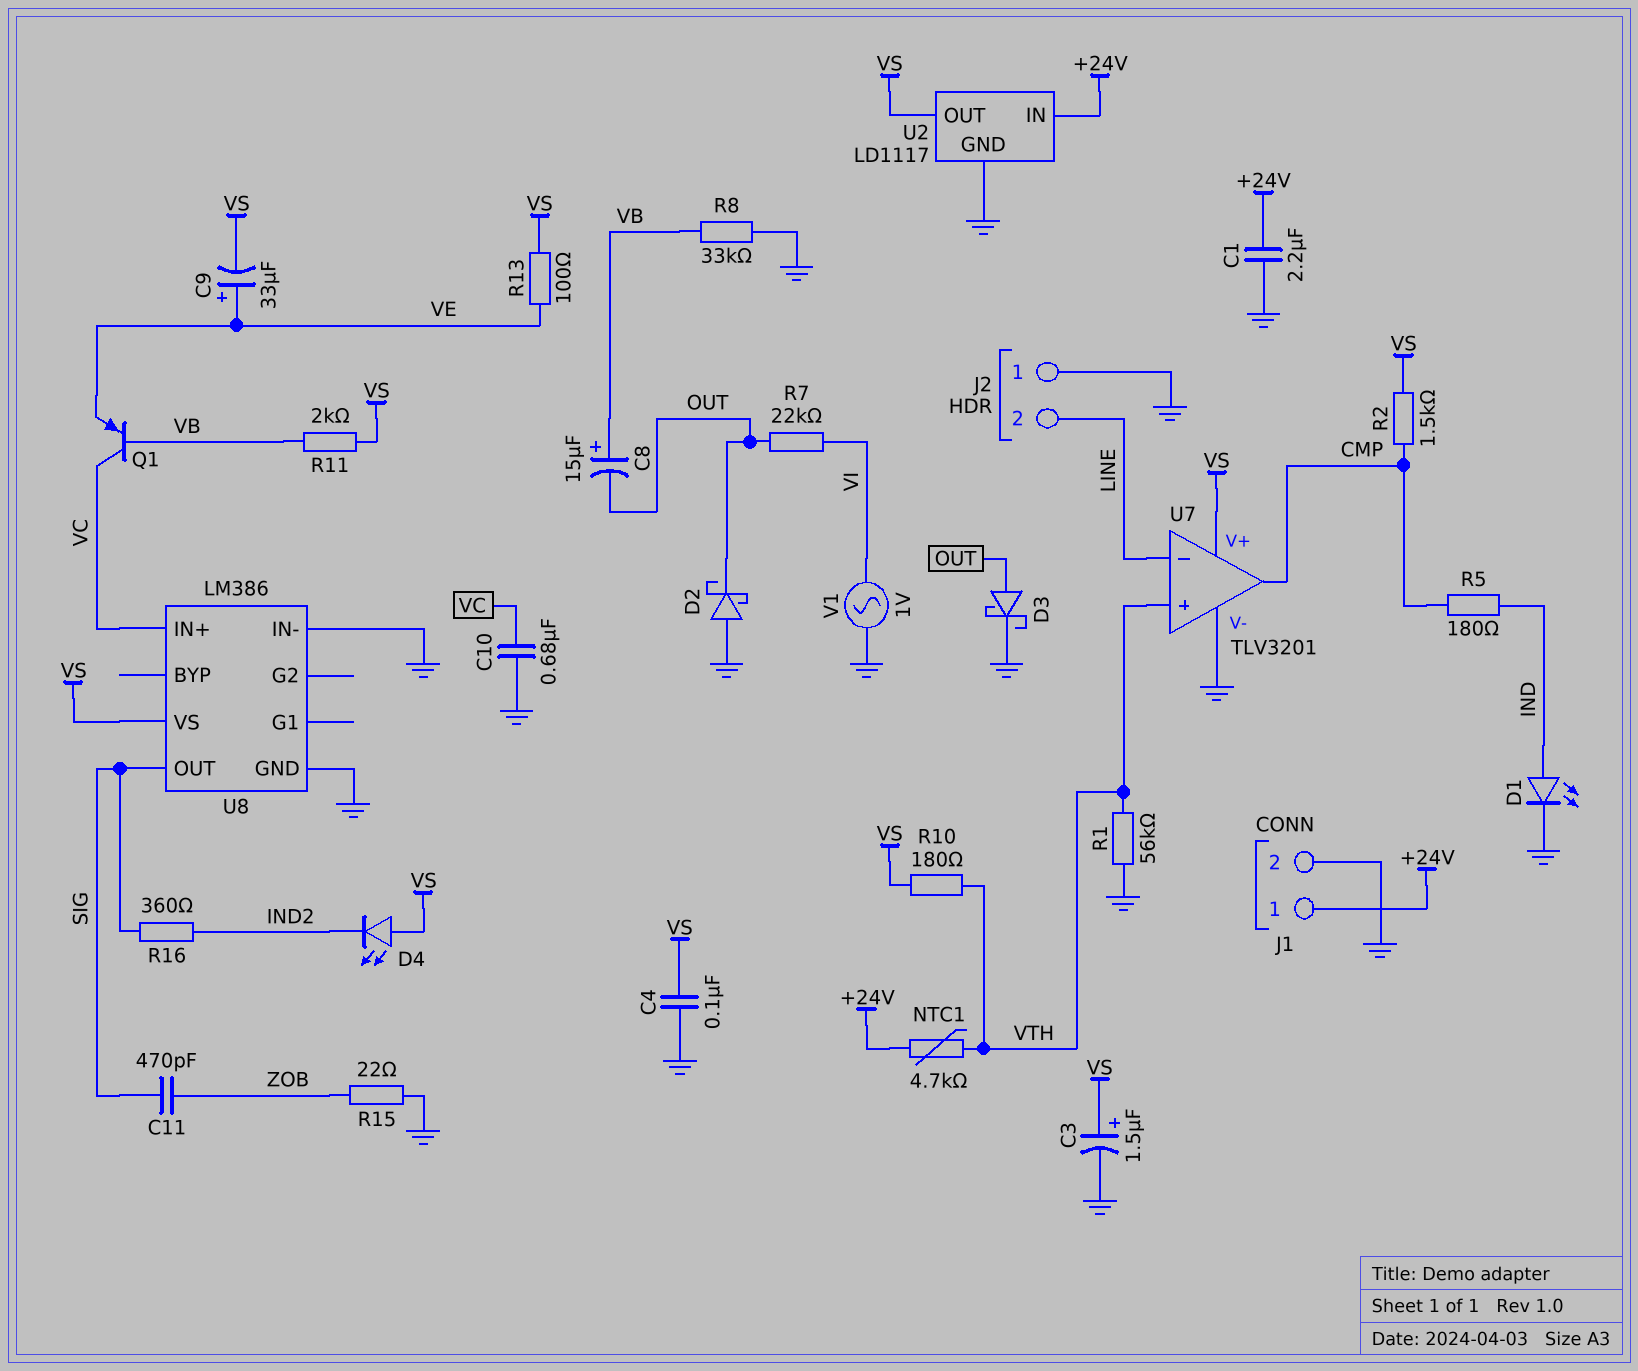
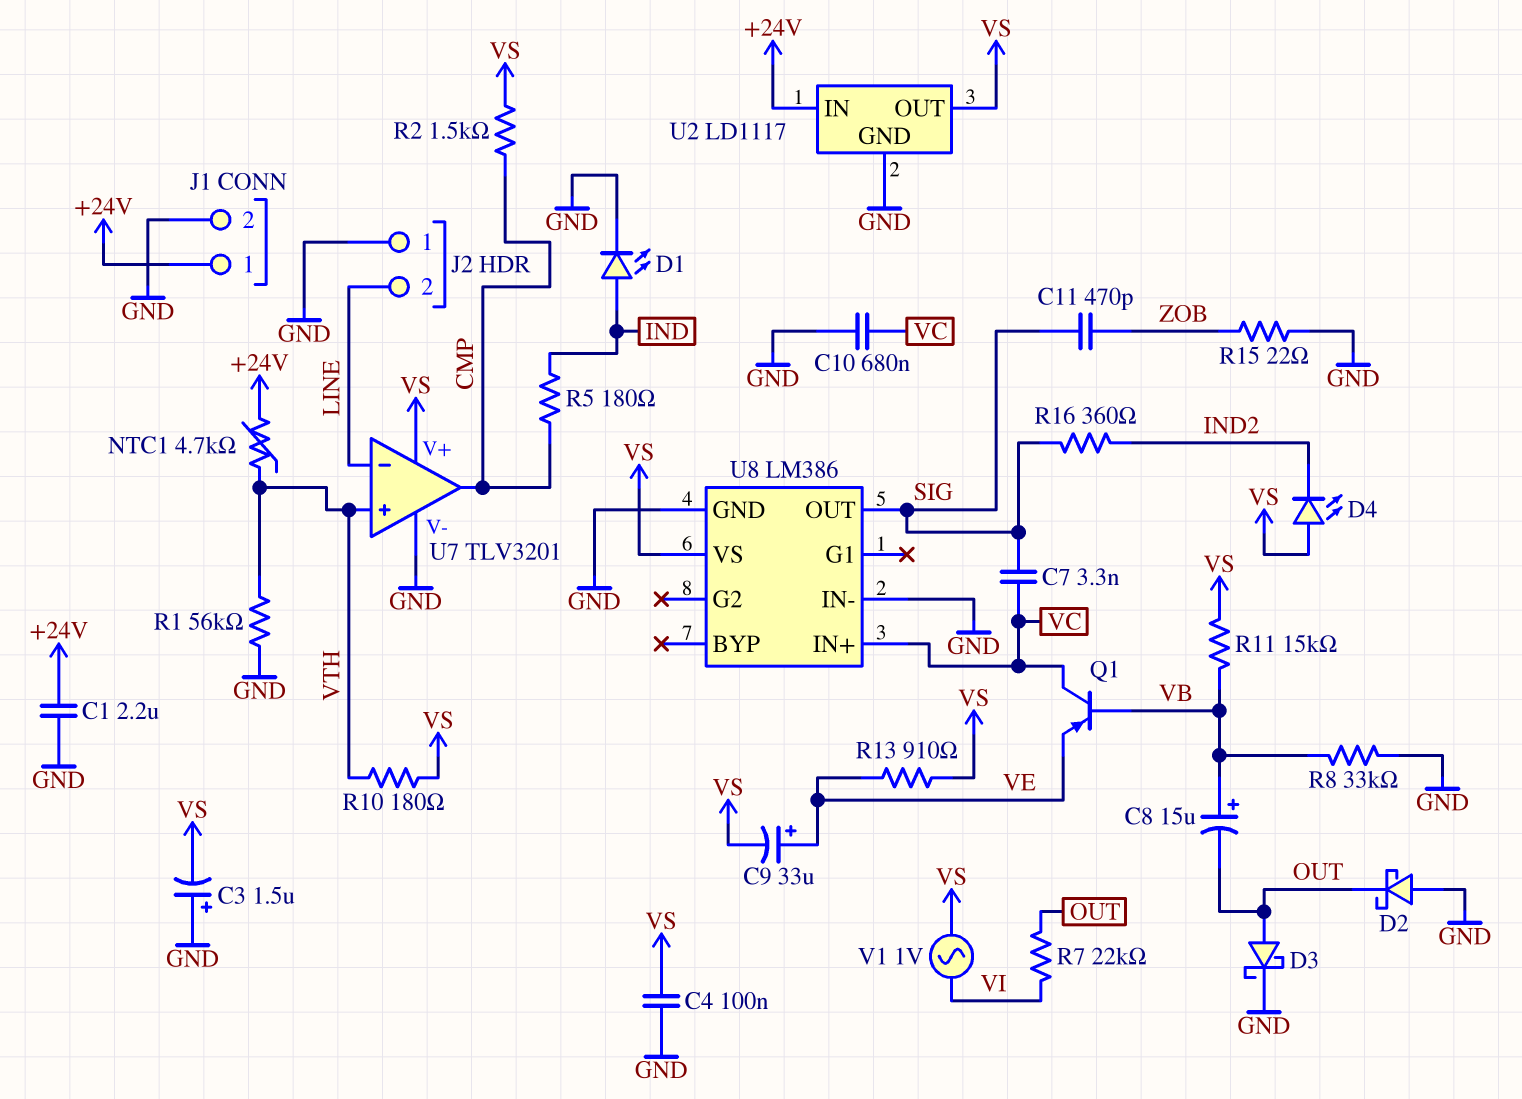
C3: 1.5uF (plus VS, minus GND) -> 1.5uF (plus GND, minus VS)
C7: none -> 3.3nF (SIG, VC)
R11: 2k (VB, VS) -> 15k (VB, VS)
R13: 100 (VE, VS) -> 910 (VE, VS)
V1: AC 1V (GND, VI) -> AC 1V (VI, VS)

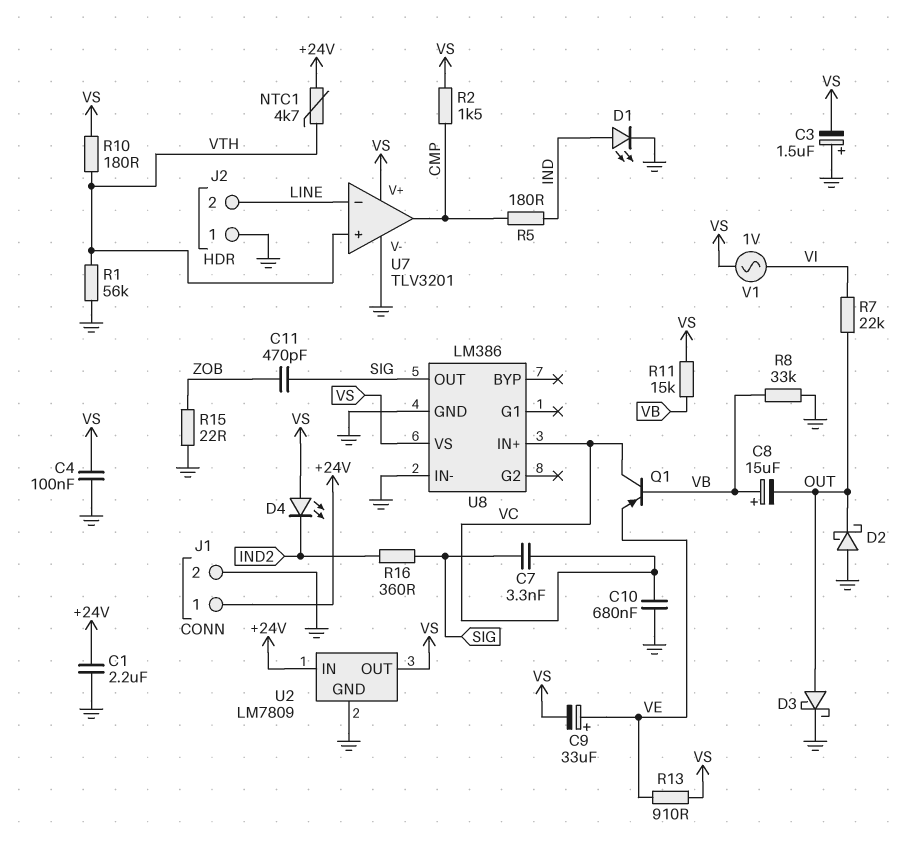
U2: LD1117 -> LM7809

